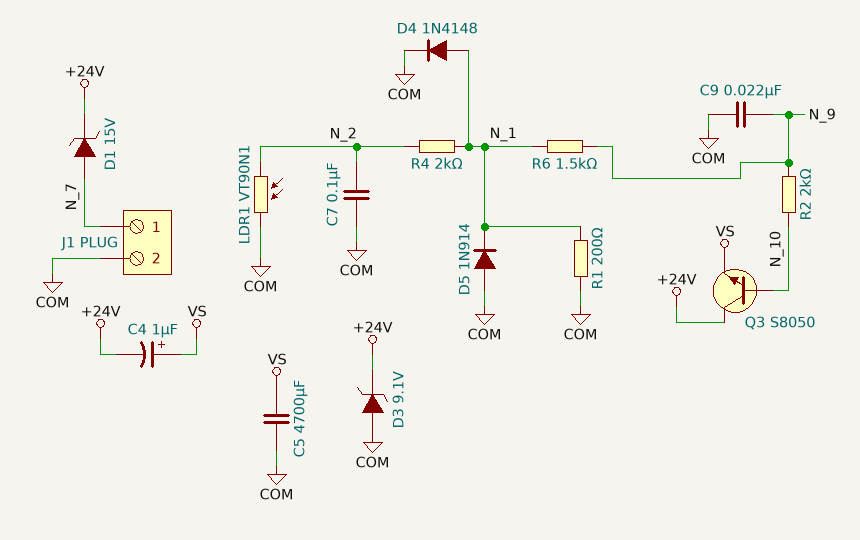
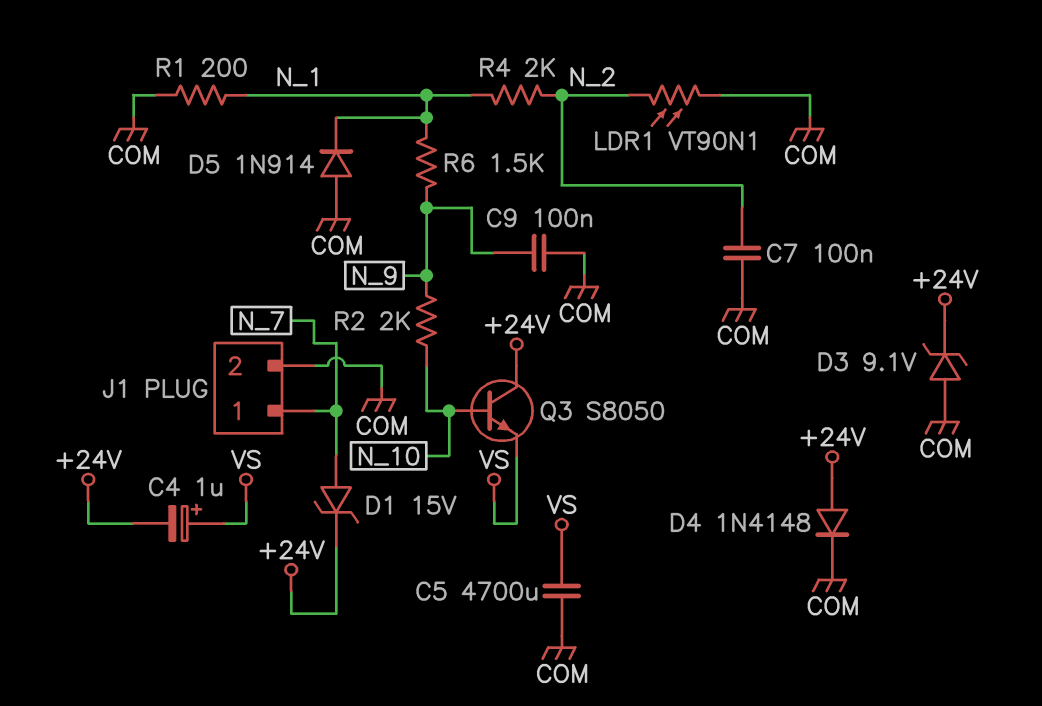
C9: 22nF (COM, N_9) -> 100nF (COM, N_9)
D4: diode 1N4148 (A N_1, K COM) -> diode 1N4148 (A +24V, K COM)

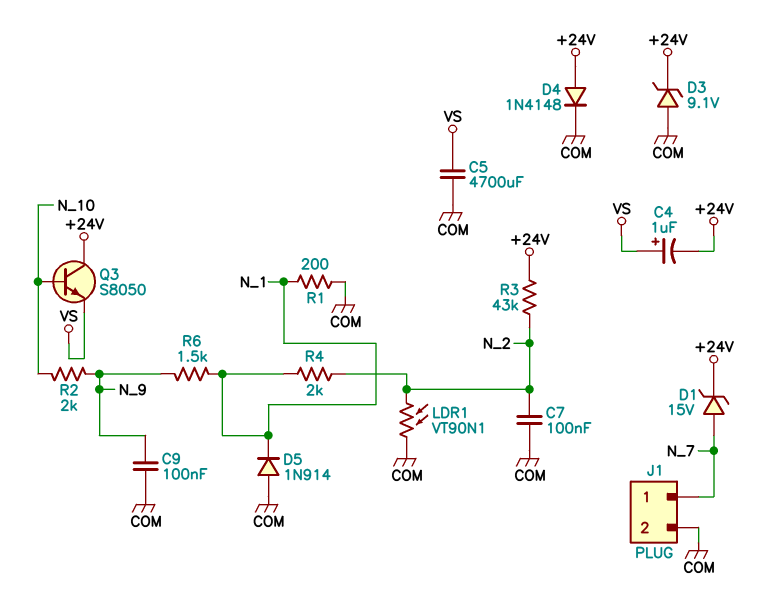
R3: none -> 43k (+24V, N_2)

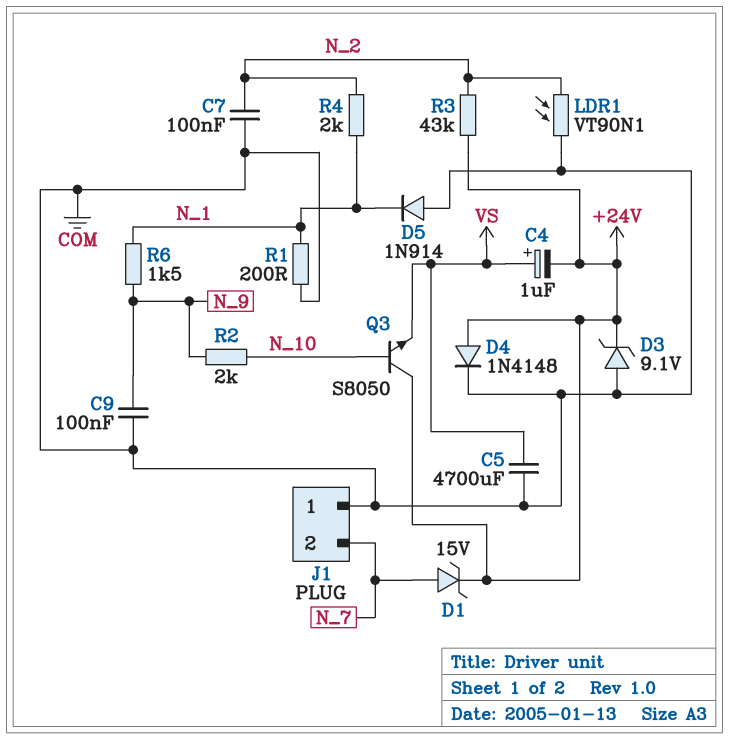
J1 pin 1: N_7 -> COM
J1 pin 2: COM -> N_7

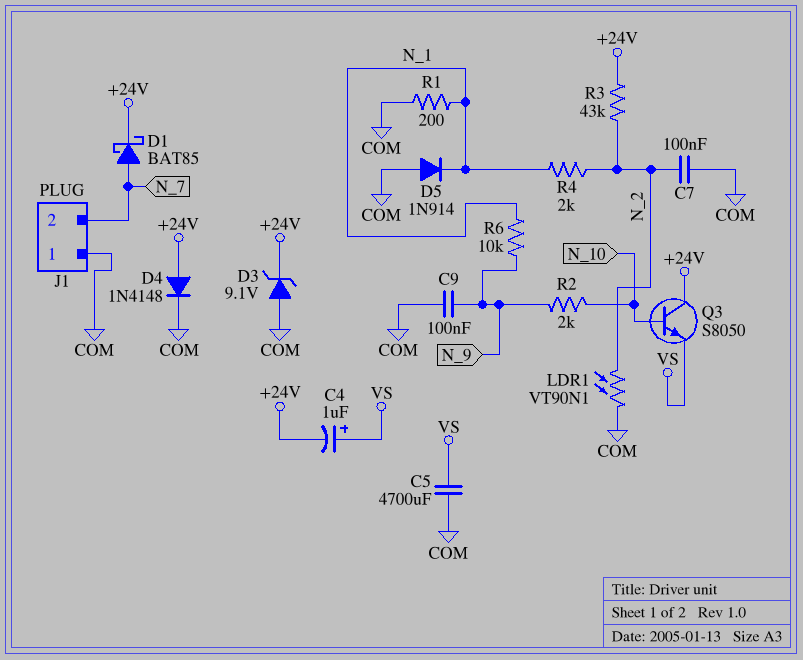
D1: zener 15V (A N_7, K +24V) -> schottky BAT85 (A N_7, K +24V)
R6: 1.5k (N_1, N_9) -> 10k (N_1, N_9)

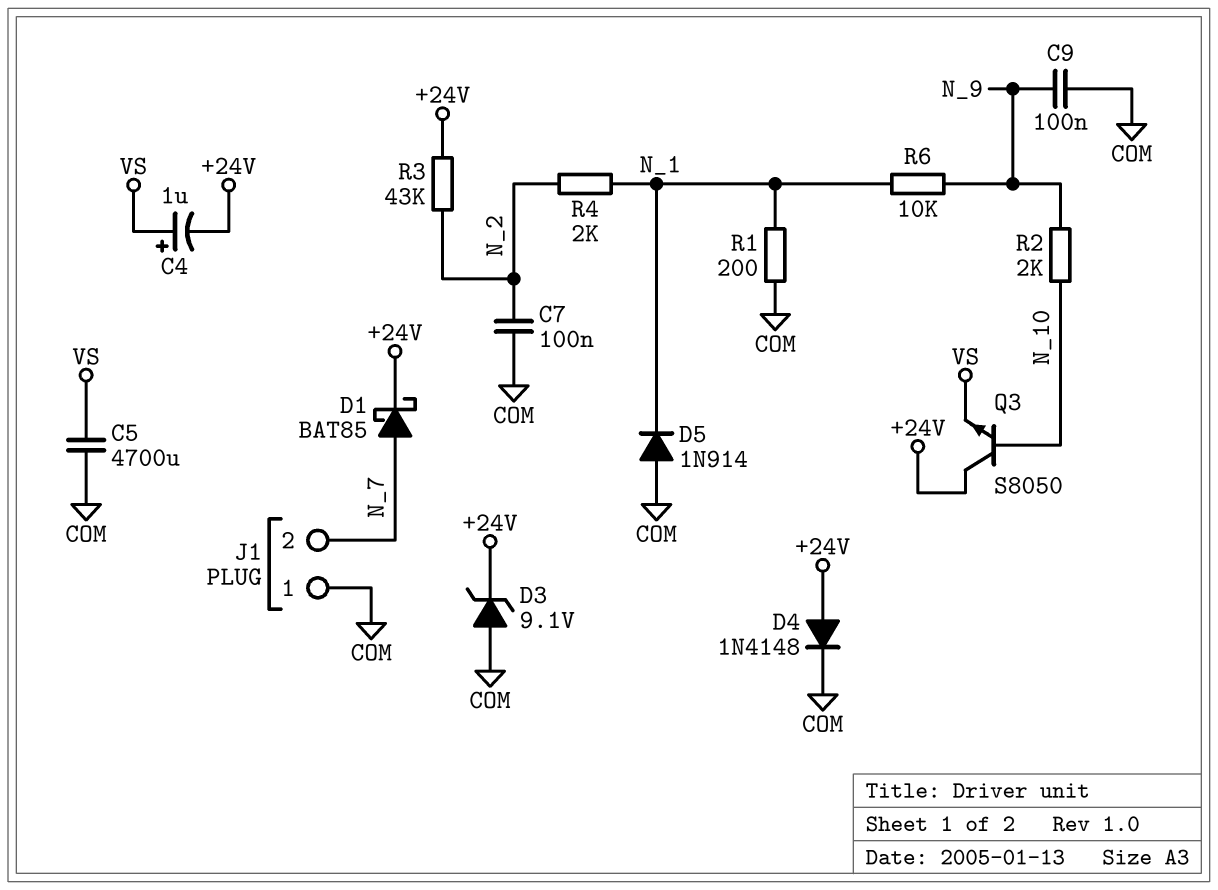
LDR1: VT90N1 (COM, N_2) -> none

